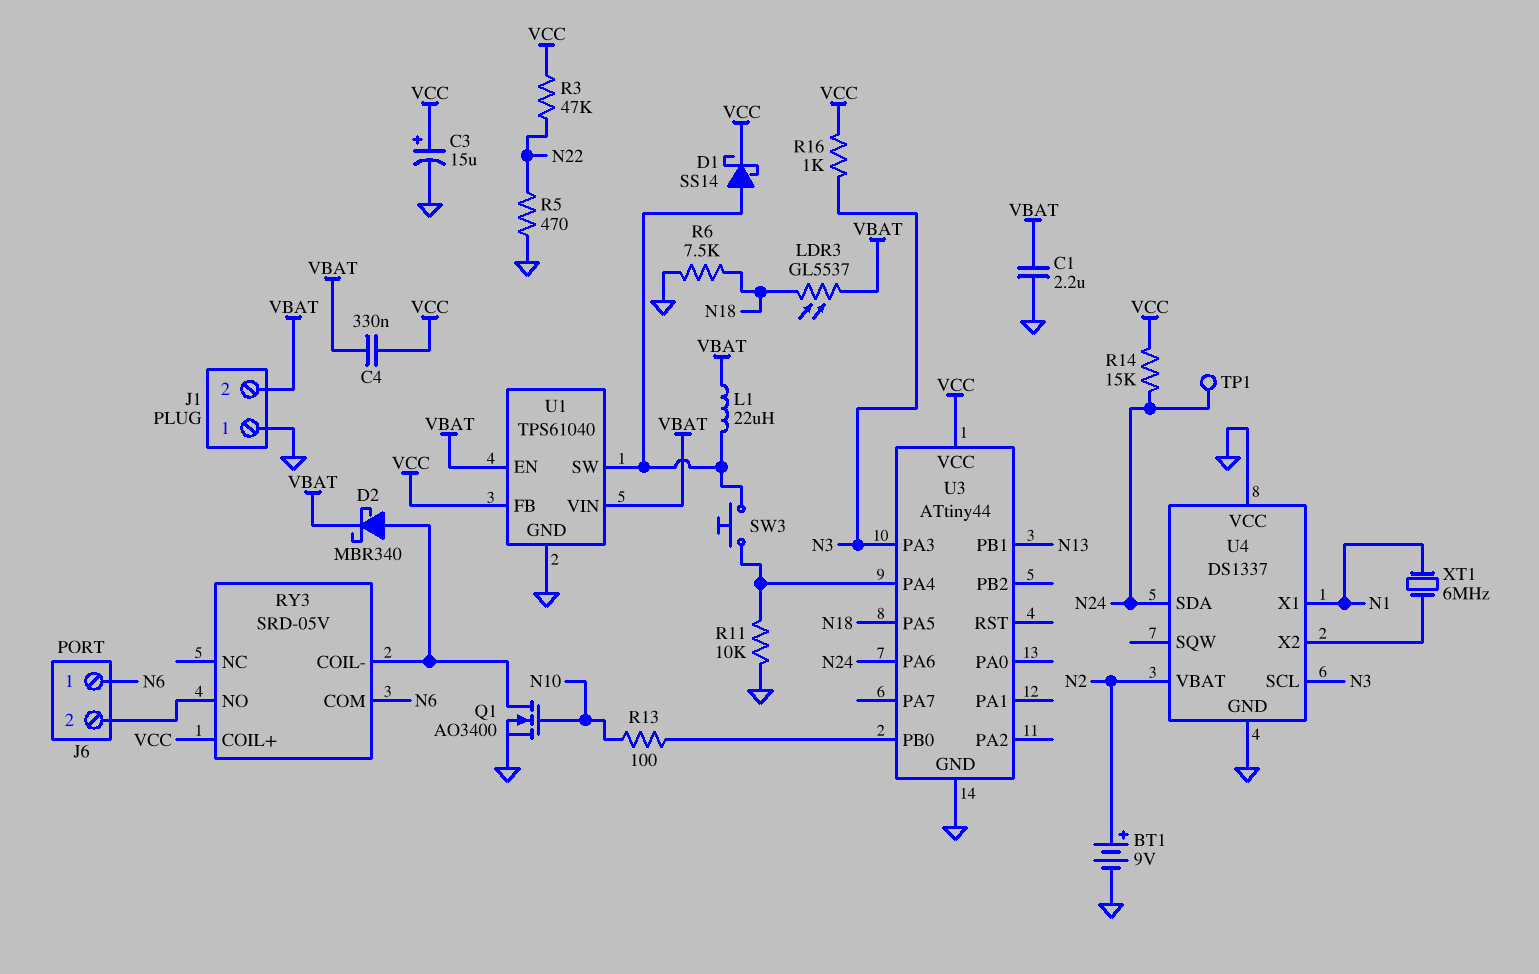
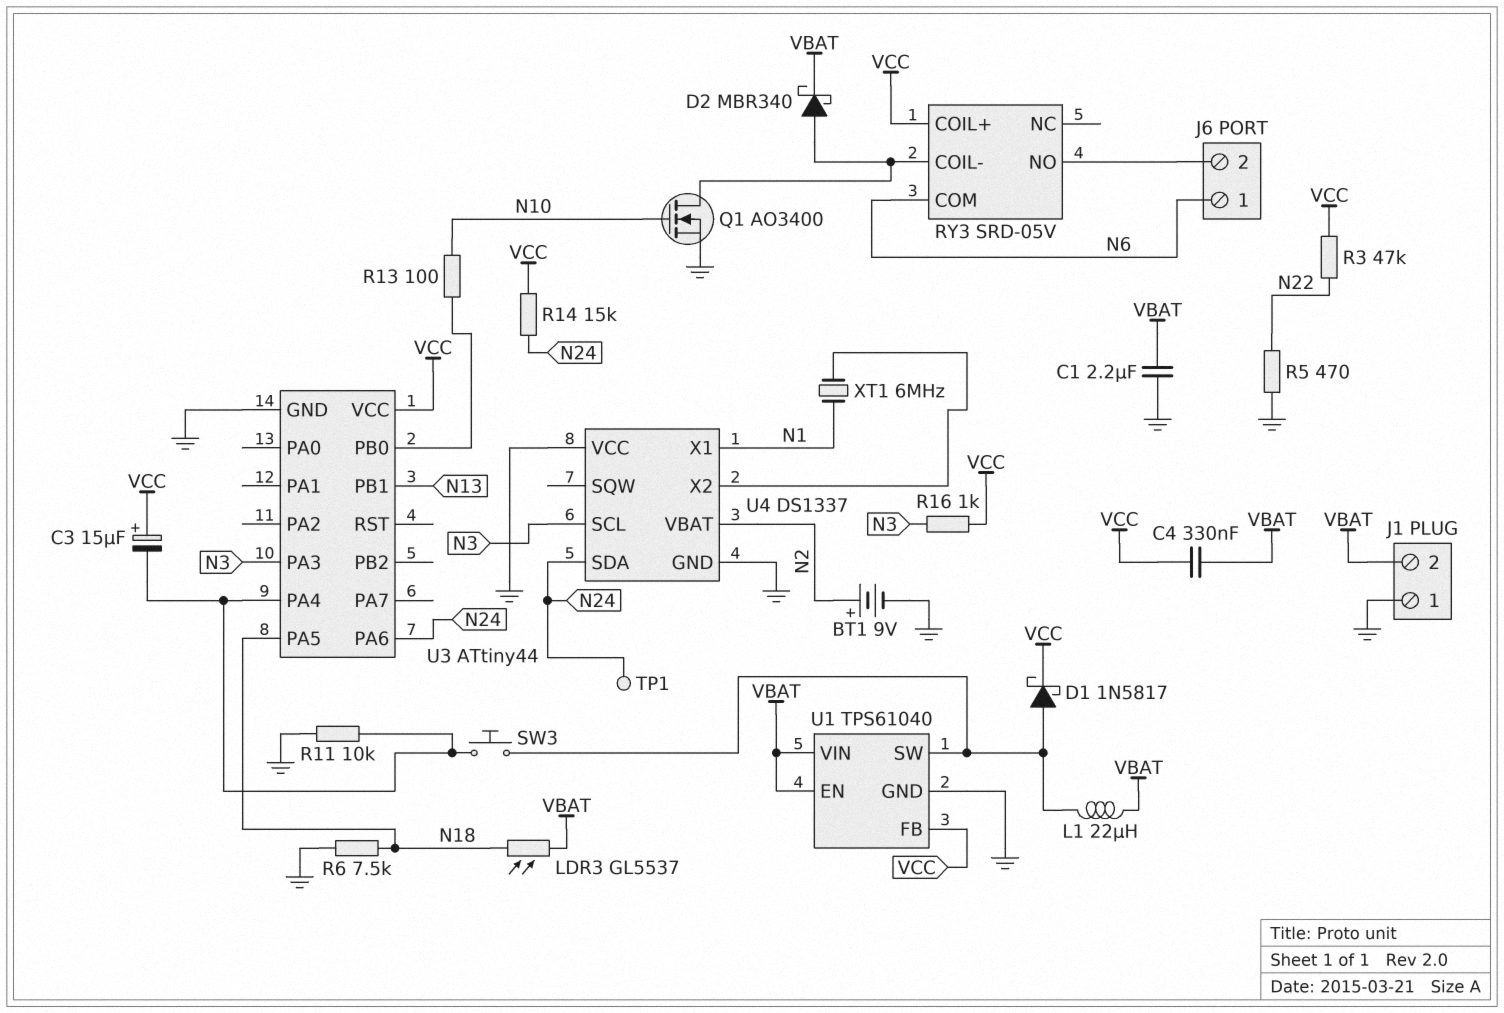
C3: 15uF (plus VCC, minus GND) -> 15uF (plus VCC, minus U3/PA4)
D1: schottky SS14 (A U1/SW, K VCC) -> schottky 1N5817 (A U1/SW, K VCC)

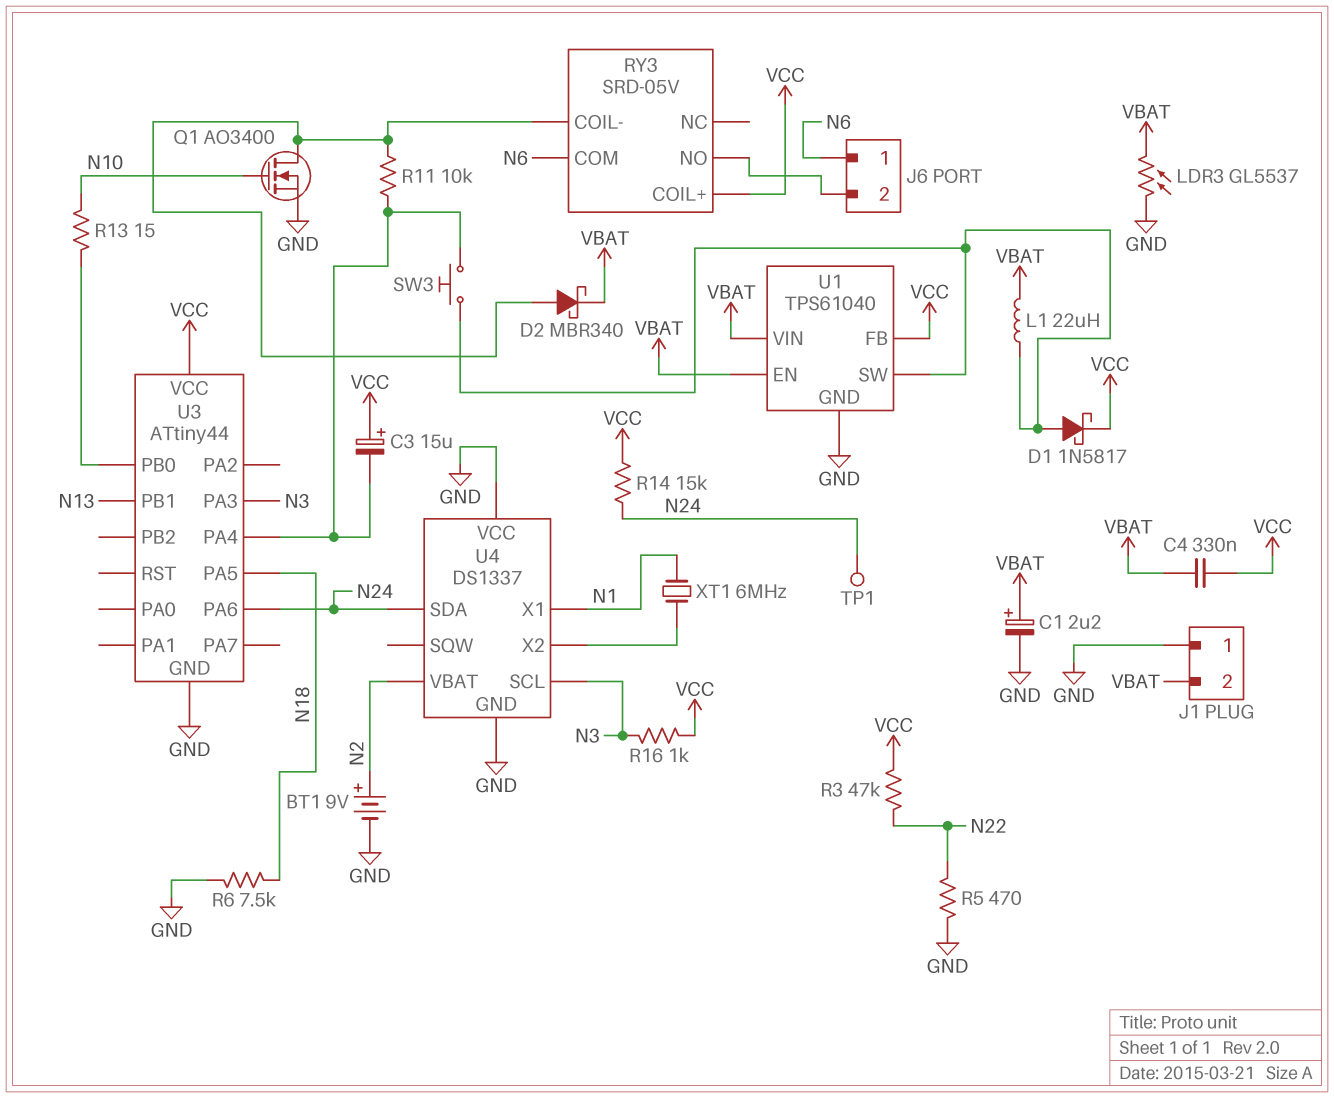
C1: 2.2uF (GND, VBAT) -> 2.2uF (plus VBAT, minus GND)
LDR3: GL5537 (N18, VBAT) -> GL5537 (GND, VBAT)
R11: 10k (GND, U3/PA4) -> 10k (RY3/COIL-, U3/PA4)
R13: 100 (N10, U3/PB0) -> 15 (N10, U3/PB0)

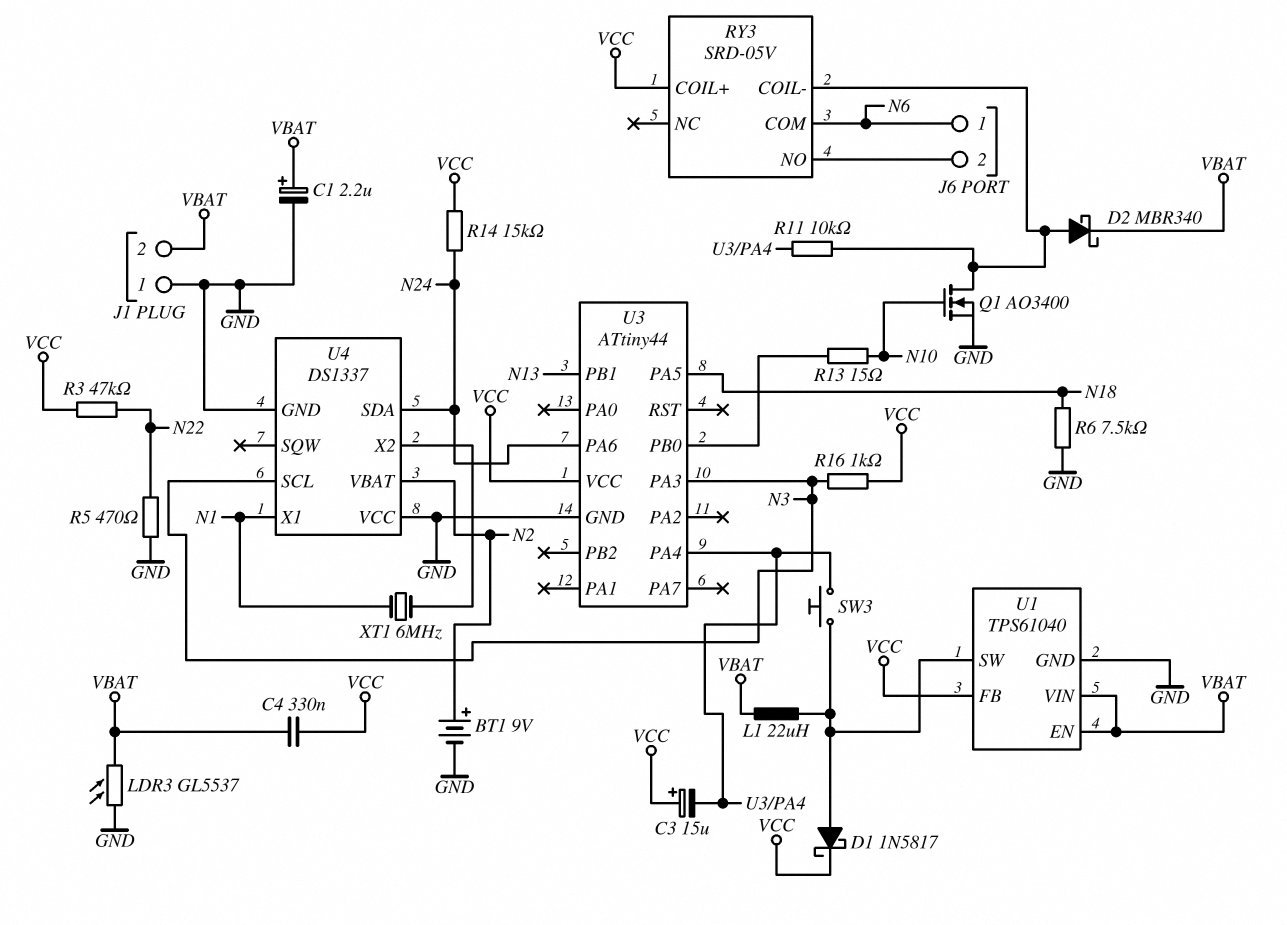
TP1: test point (N24) -> none

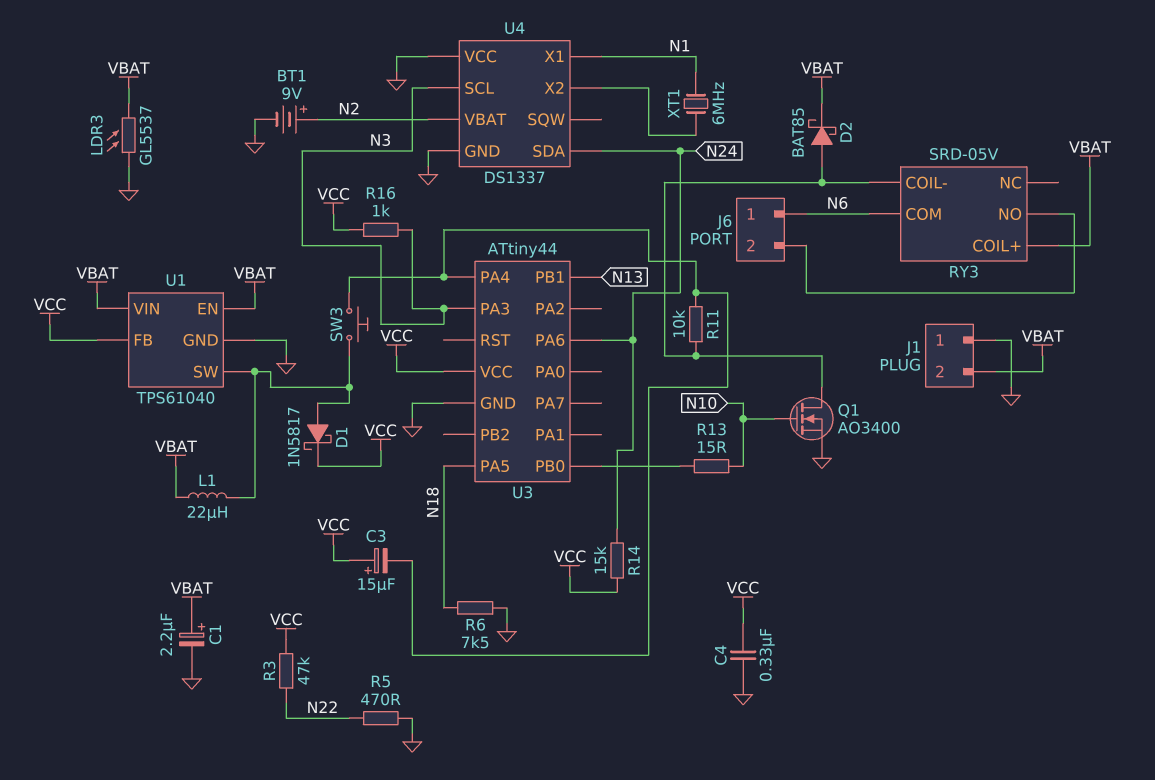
C4: 330nF (VBAT, VCC) -> 330nF (GND, VCC)
D2: schottky MBR340 (A RY3/COIL-, K VBAT) -> schottky BAT85 (A RY3/COIL-, K VBAT)
RY3 pin COIL+: VCC -> VBAT

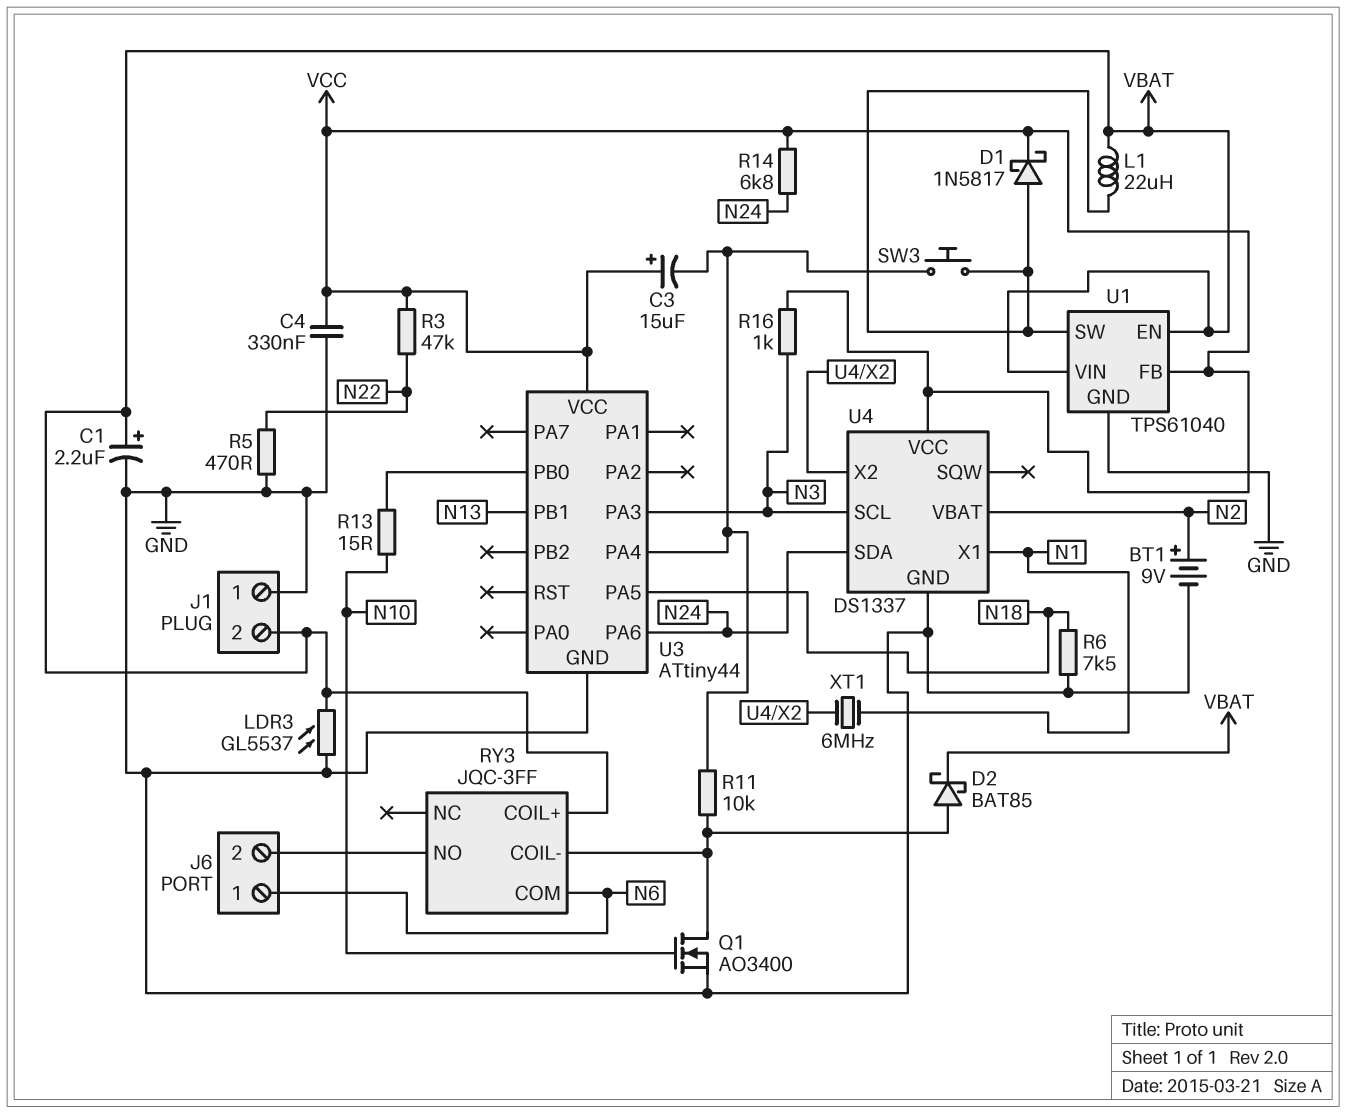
R14: 15k (N24, VCC) -> 6.8k (N24, VCC)
RY3: SRD-05V -> JQC-3FF
U4 pin VCC: GND -> VCC

